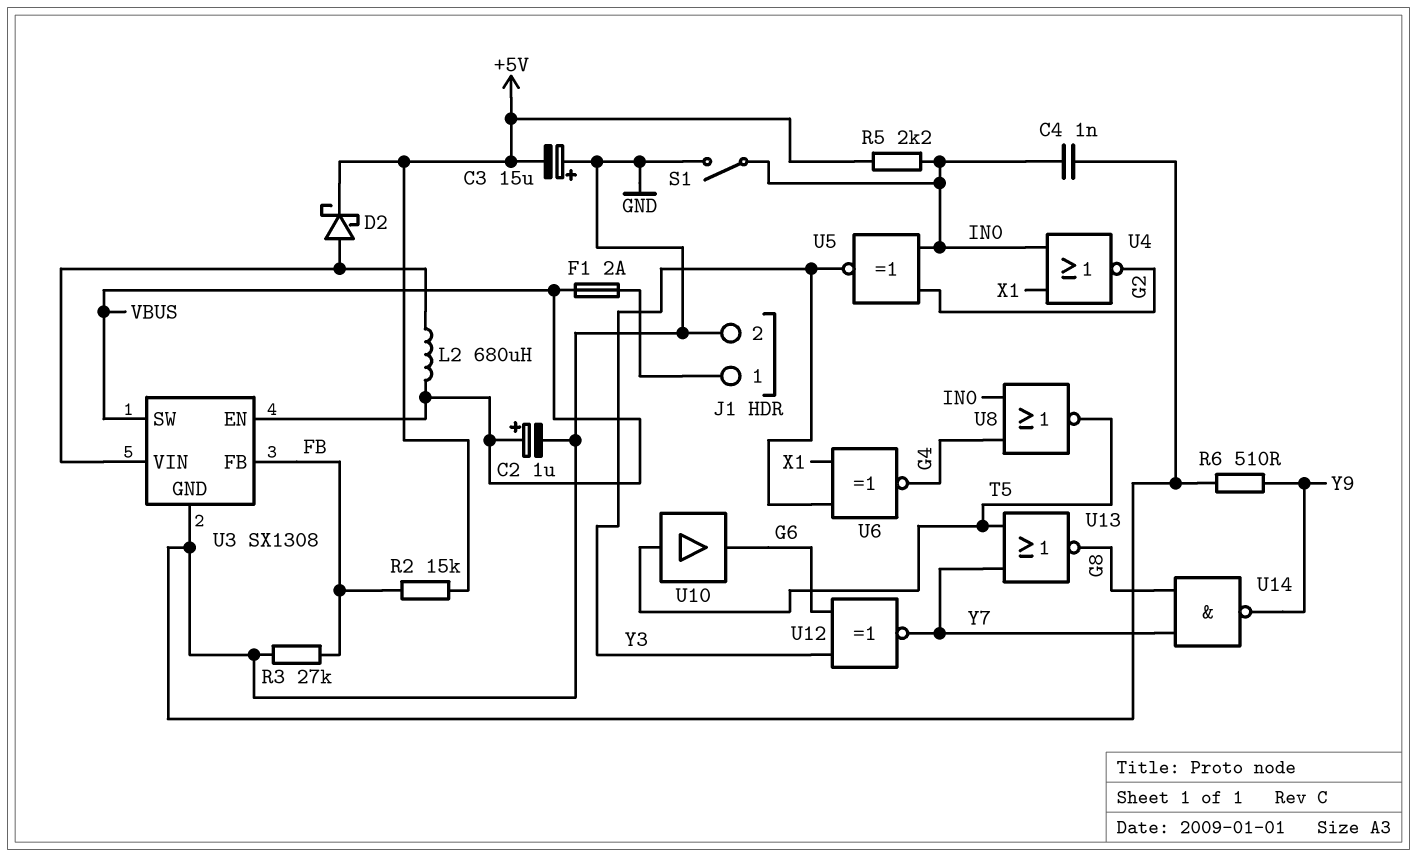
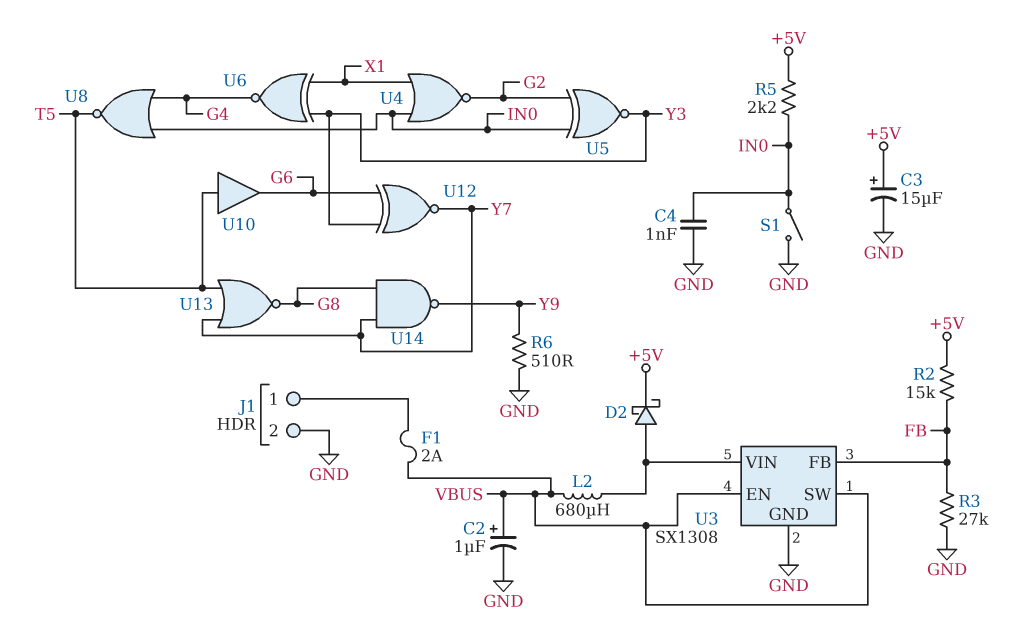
C3: 15uF (plus GND, minus +5V) -> 15uF (plus +5V, minus GND)

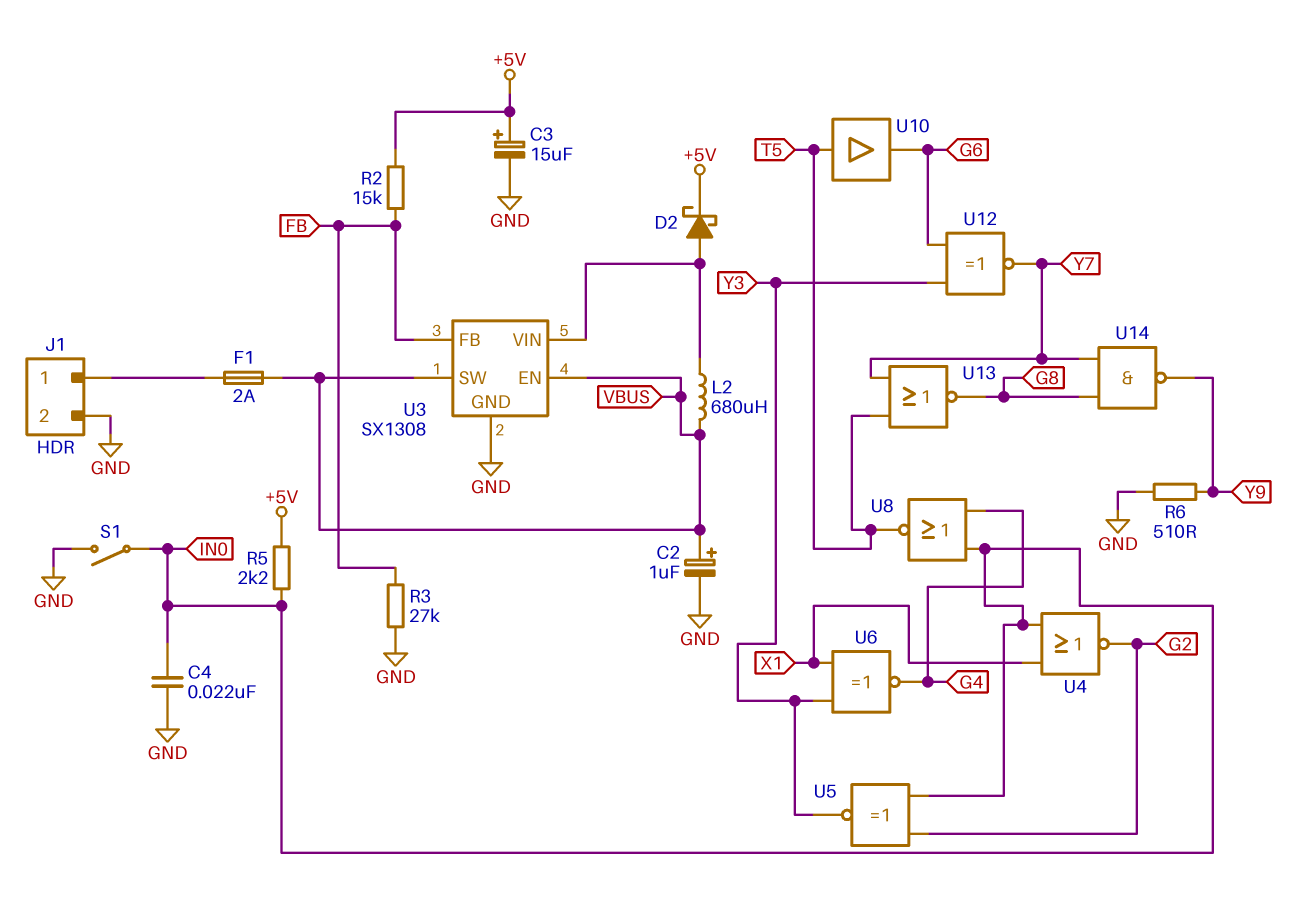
C4: 1nF (GND, IN0) -> 22nF (GND, IN0)

